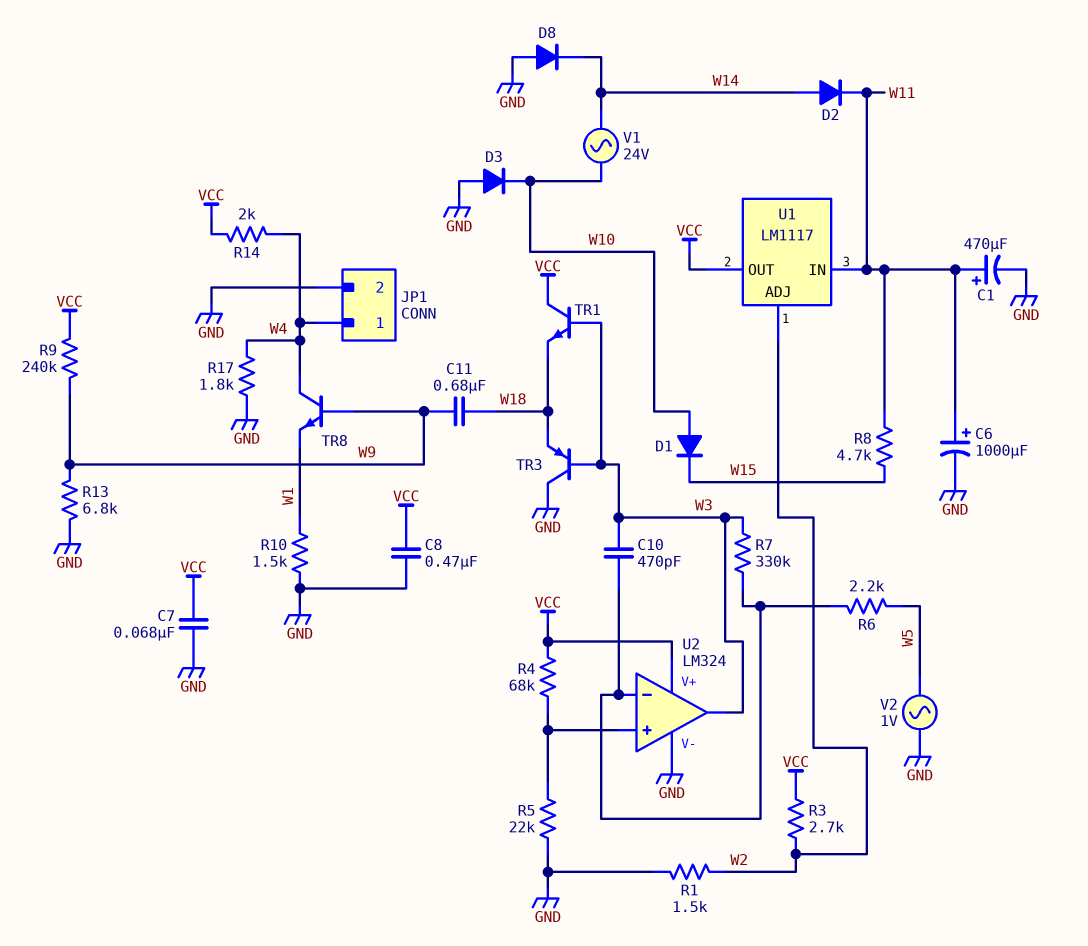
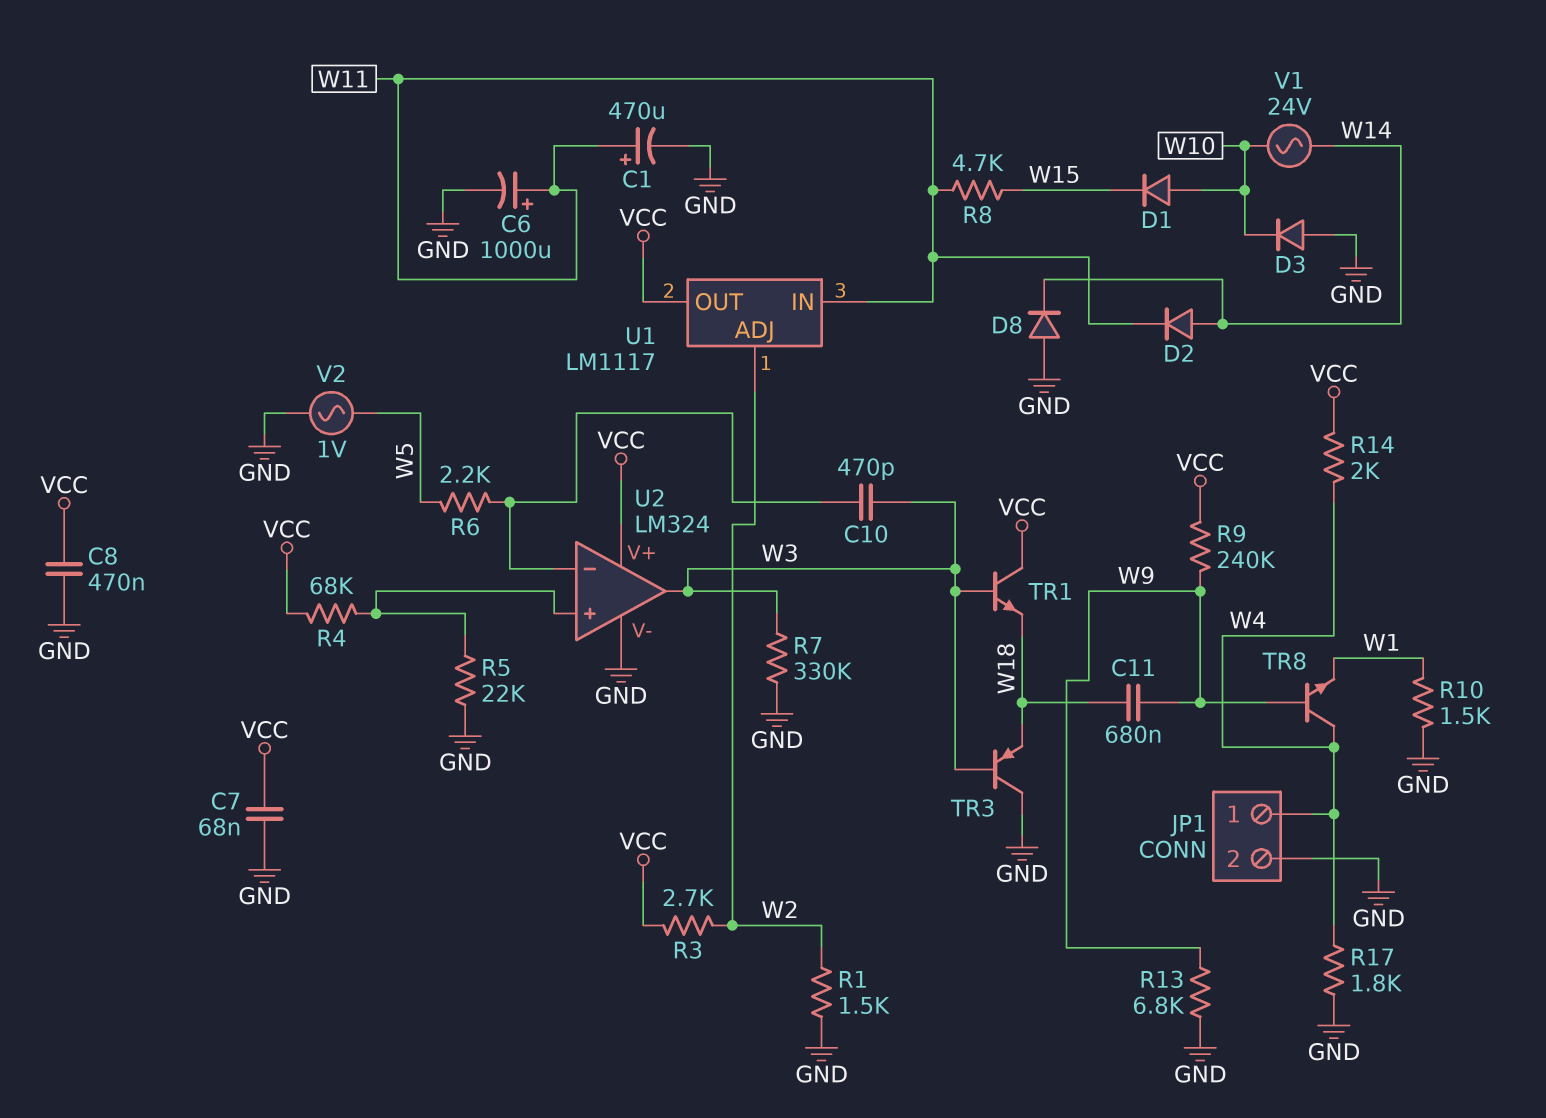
R7: 330k (U2/in-, W3) -> 330k (GND, W3)

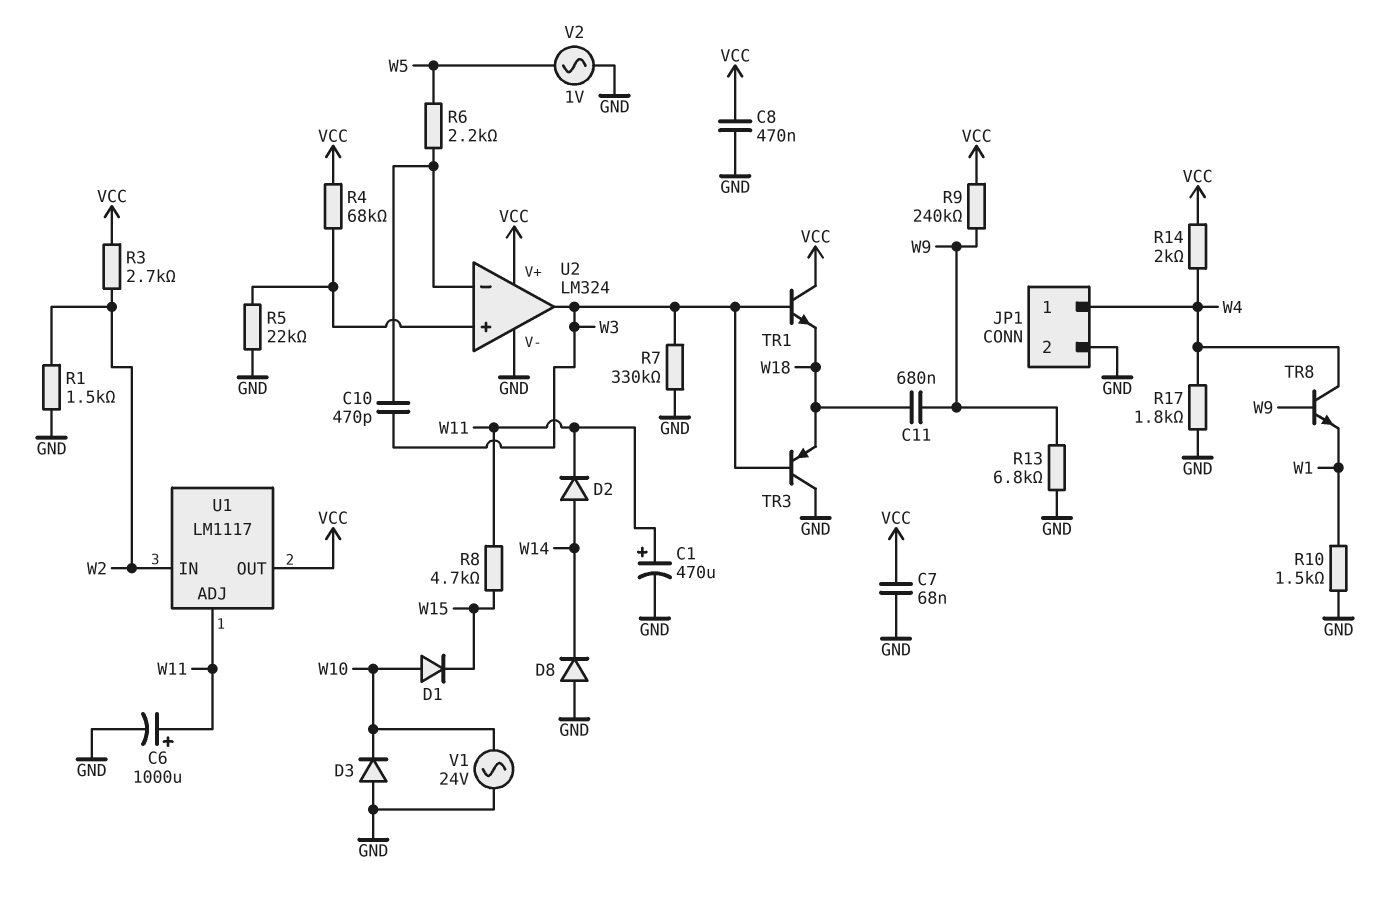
U1 pin ADJ: W2 -> W11
U1 pin IN: W11 -> W2
V1: AC 24V (W10, W14) -> AC 24V (GND, W10)

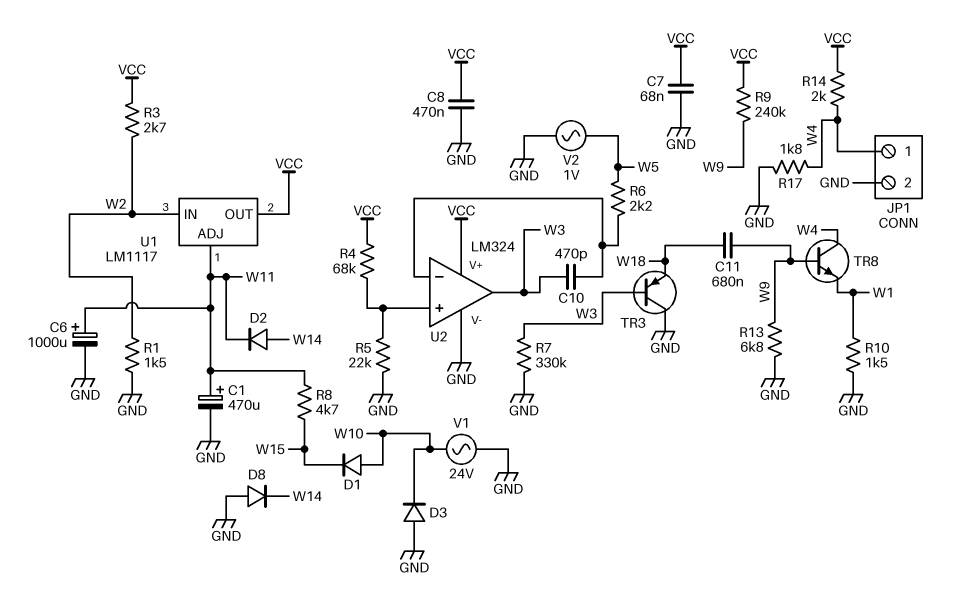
TR1: NPN (B W3, C VCC, E W18) -> none

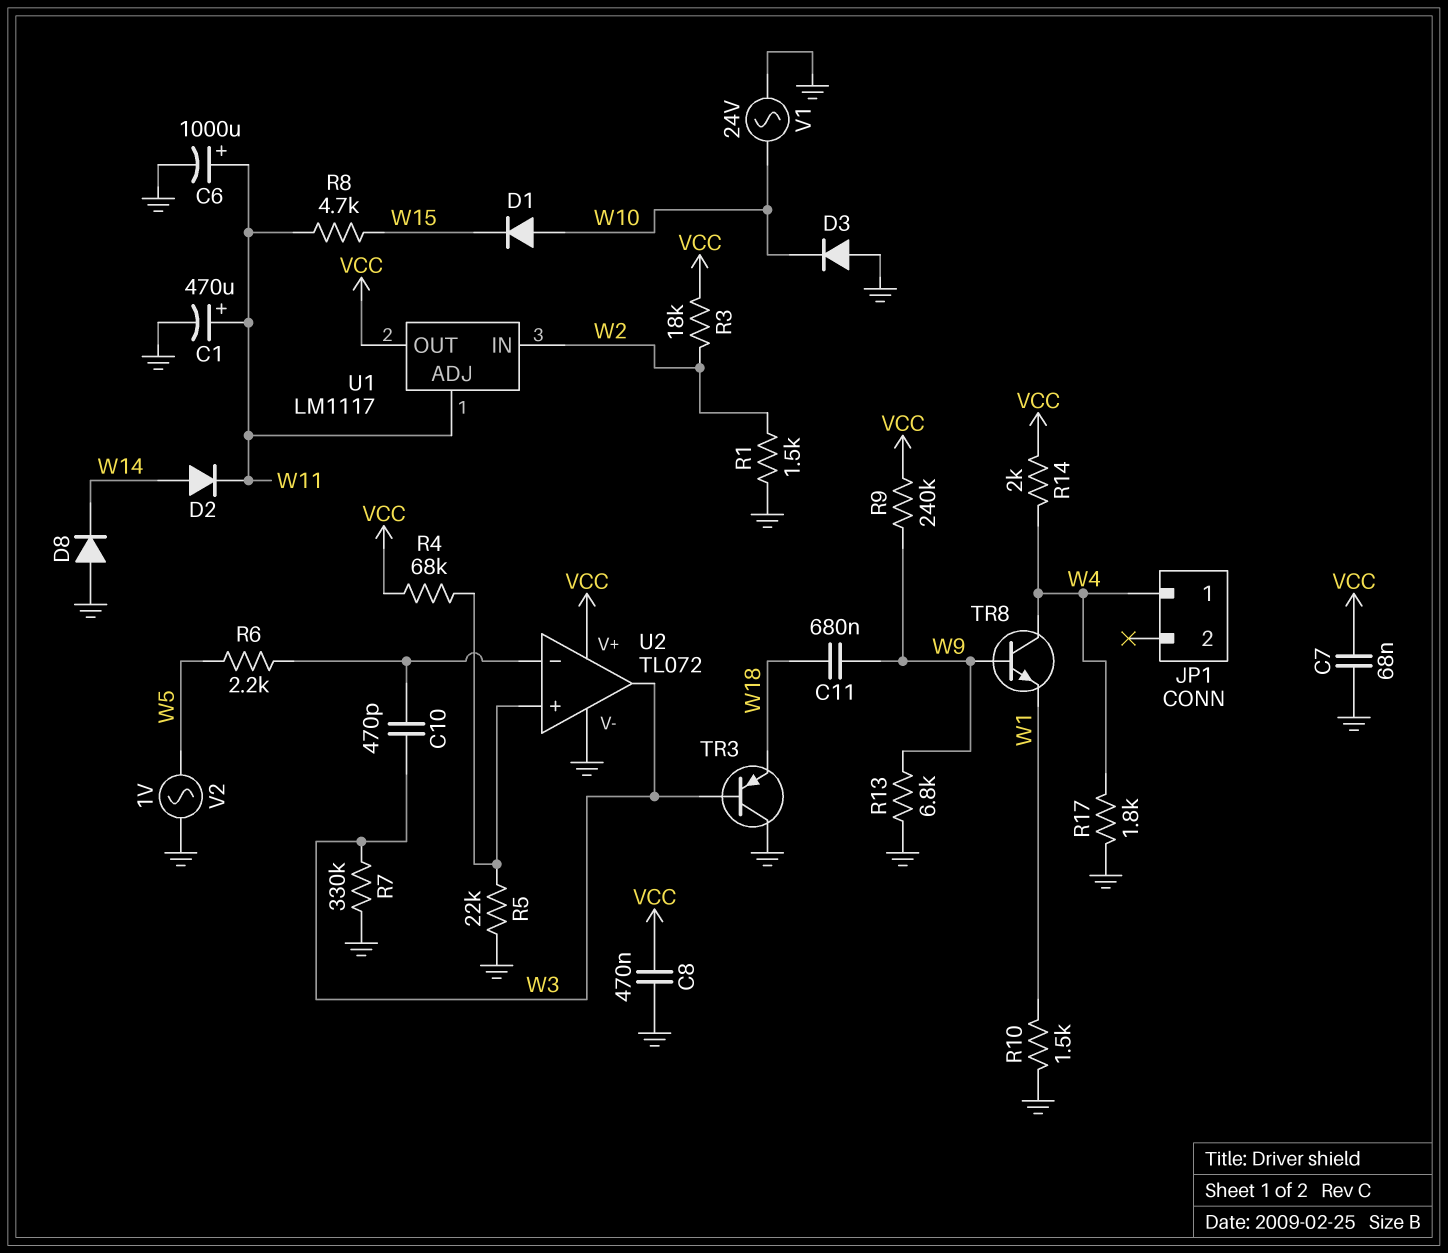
JP1 pin 2: GND -> none
R3: 2.7k (VCC, W2) -> 18k (VCC, W2)
U2: LM324 -> TL072

